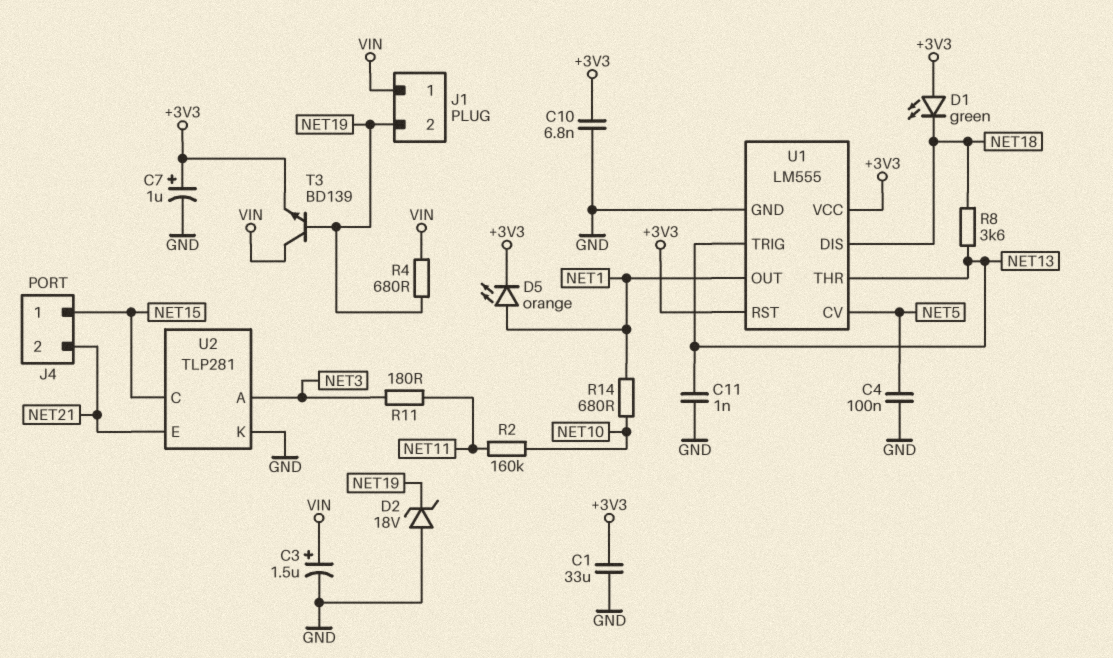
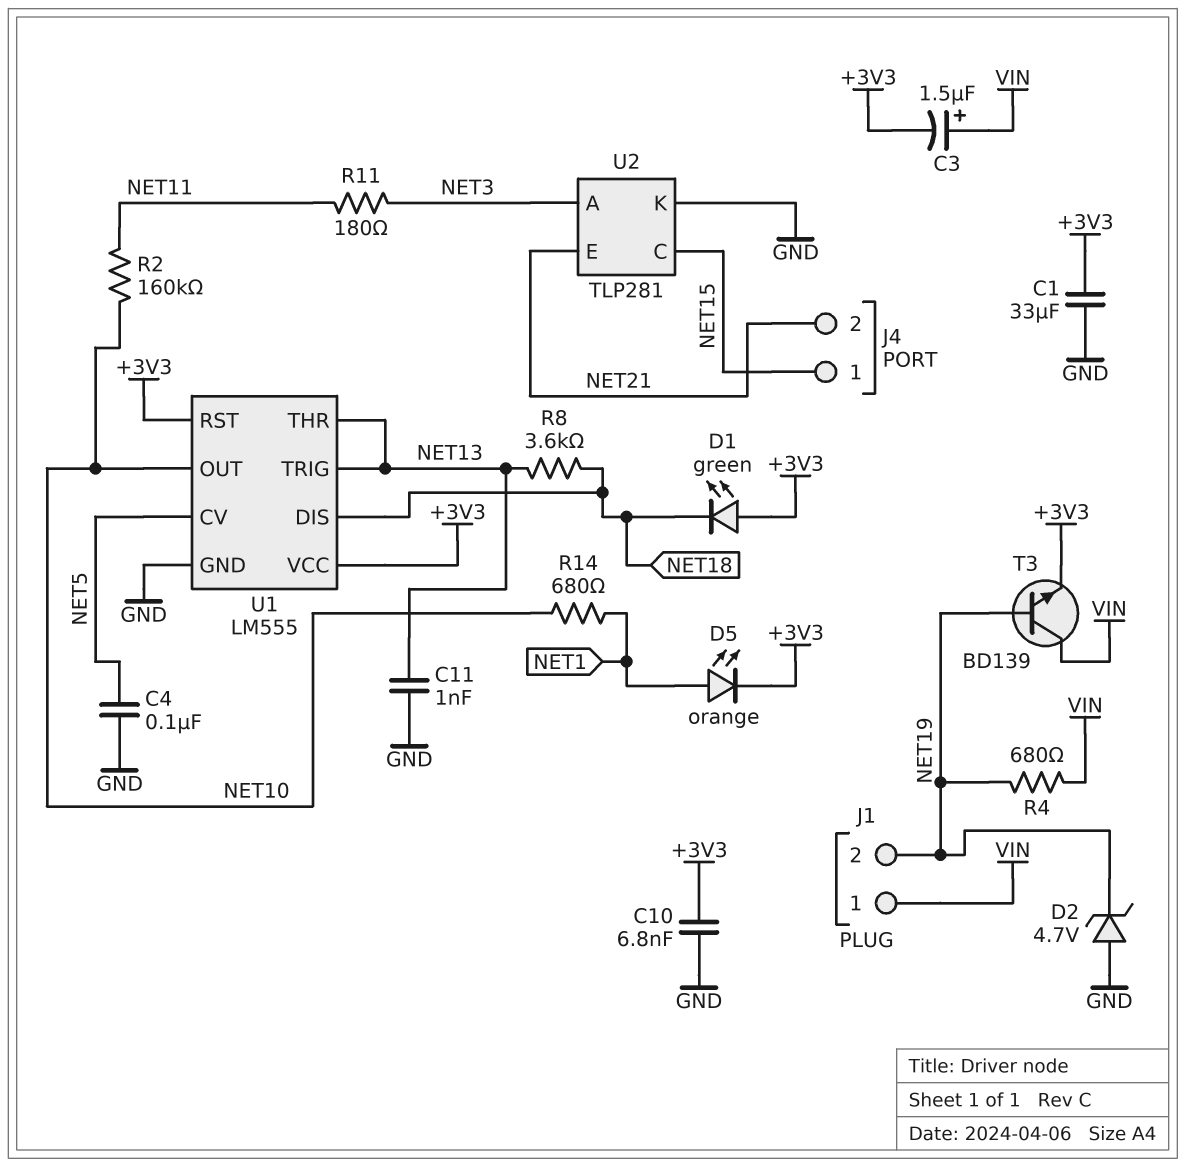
C3: 1.5uF (plus VIN, minus GND) -> 1.5uF (plus VIN, minus +3V3)
C7: 1uF (plus +3V3, minus GND) -> none
D2: zener 18V (A GND, K NET19) -> zener 4.7V (A GND, K NET19)
U1 pin OUT: NET1 -> NET10

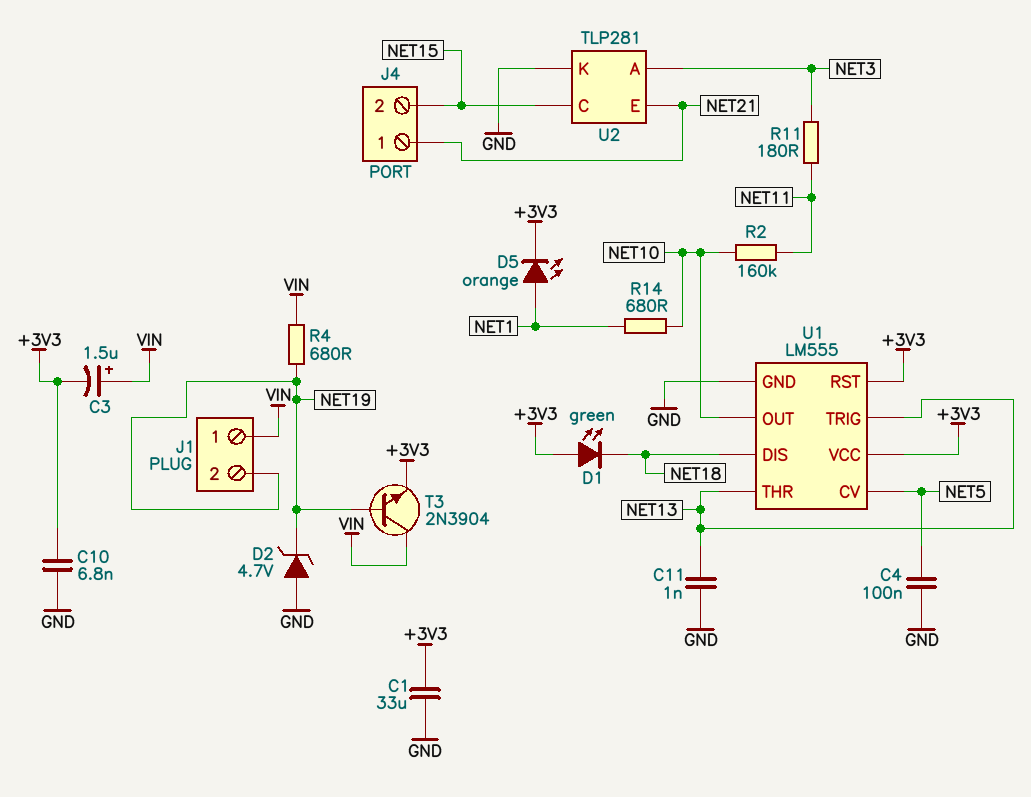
J4 pin 1: NET15 -> NET21
J4 pin 2: NET21 -> NET15
R8: 3.6k (NET13, NET18) -> none
T3: NPN BD139 (B NET19, C VIN, E +3V3) -> NPN 2N3904 (B NET19, C VIN, E +3V3)

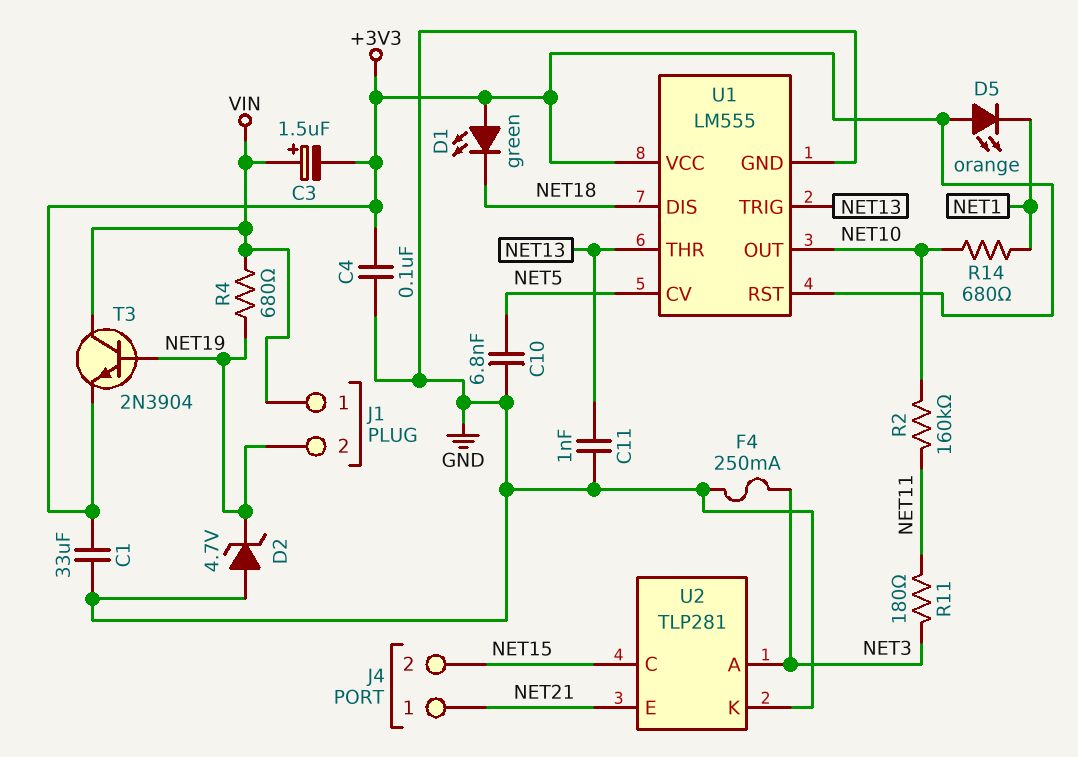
C4: 100nF (GND, NET5) -> 100nF (+3V3, GND)
C10: 6.8nF (+3V3, GND) -> 6.8nF (GND, NET5)
D5: LED orange (A NET1, K +3V3) -> LED orange (A +3V3, K NET1)
F4: none -> 250mA (GND, NET3)

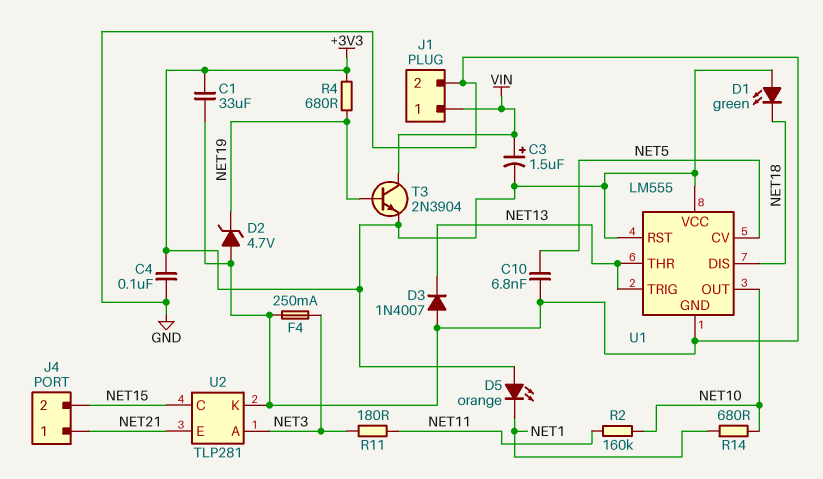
C11: 1nF (GND, NET13) -> none
D3: none -> diode 1N4007 (A GND, K NET13)
J1 pin 2: NET19 -> GND
R4: 680 (NET19, VIN) -> 680 (+3V3, NET19)

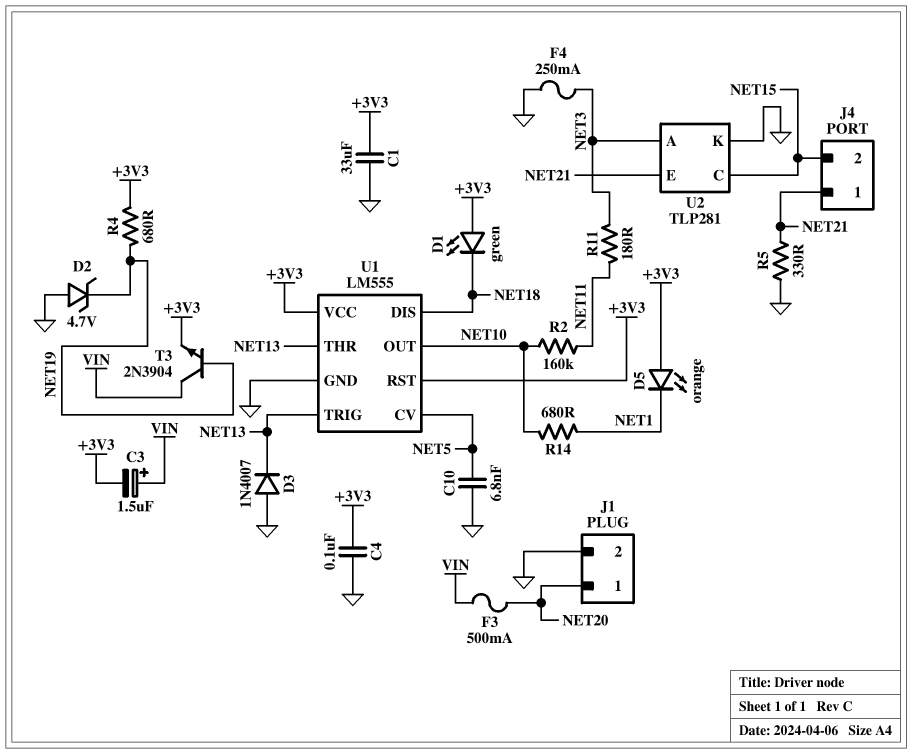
F3: none -> 500mA (NET20, VIN)
J1 pin 1: VIN -> NET20
R5: none -> 330 (GND, NET21)

